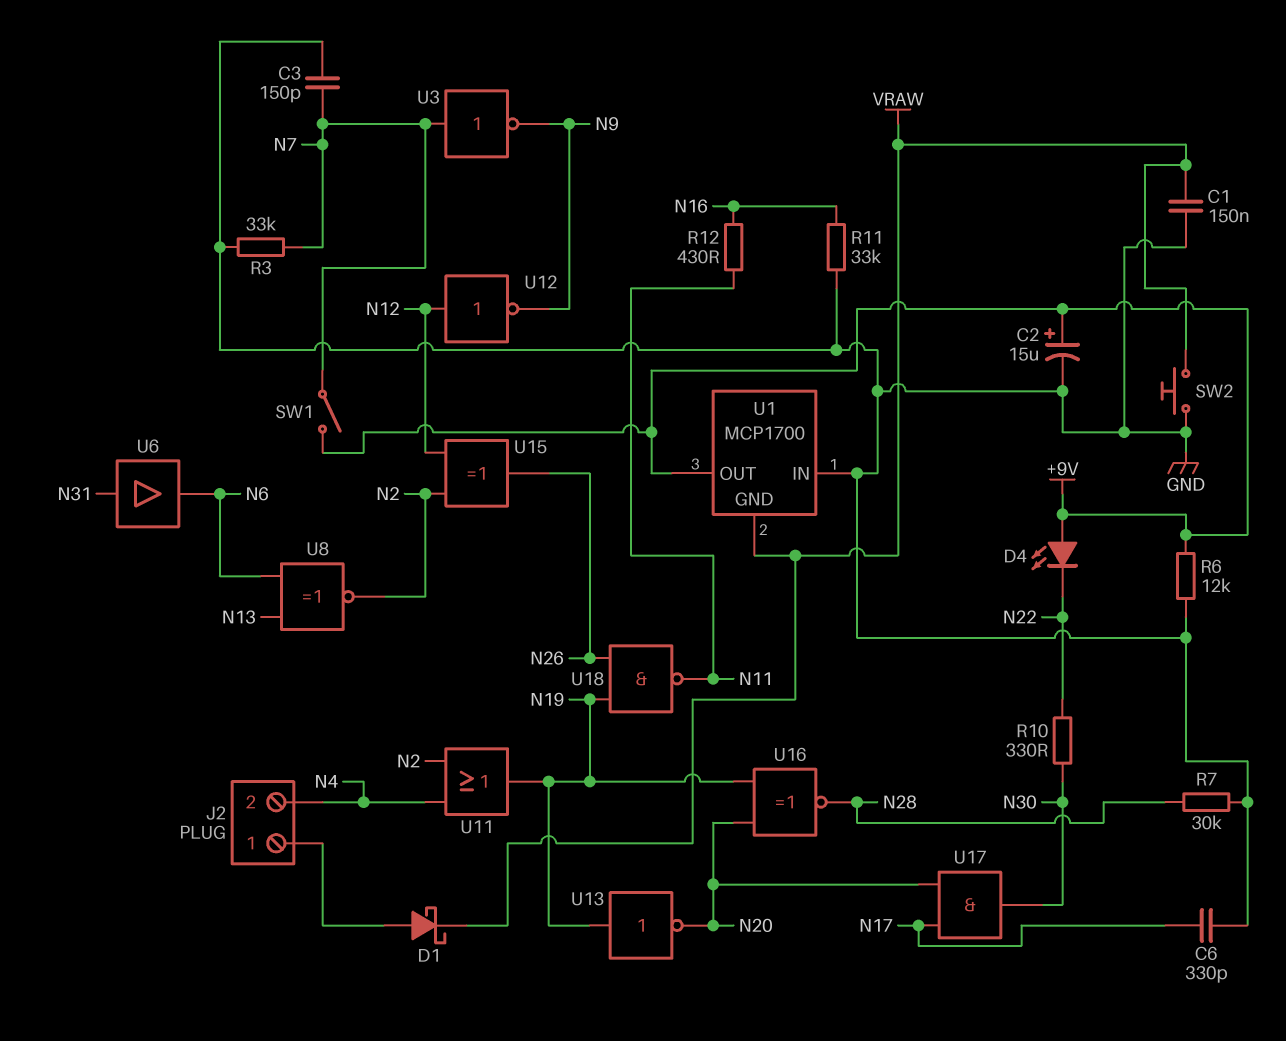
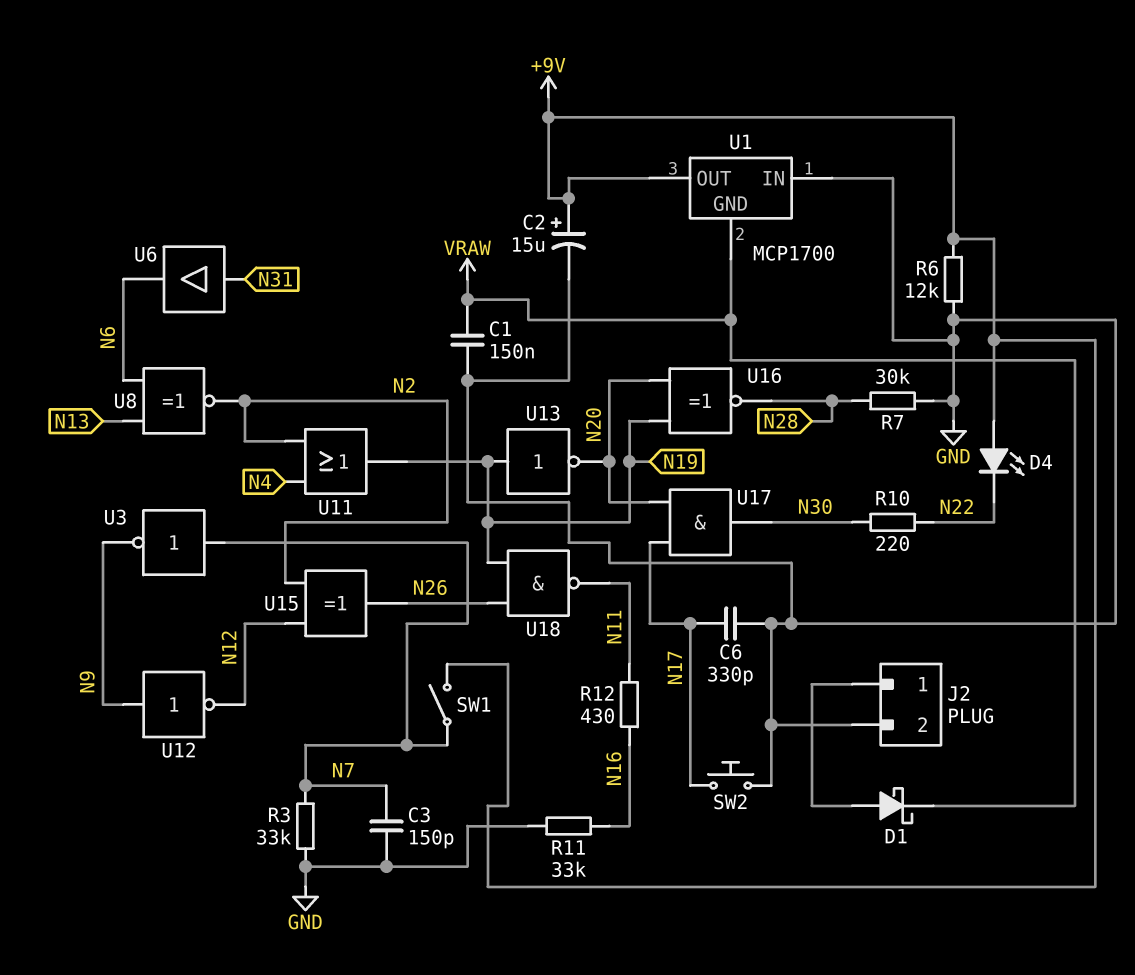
J2 pin 2: N4 -> GND
R10: 330 (N22, N30) -> 220 (N22, N30)
SW2: button (GND, VRAW) -> button (GND, N17)
U12: NOT (in N12, out N9) -> NOT (in N9, out N12)

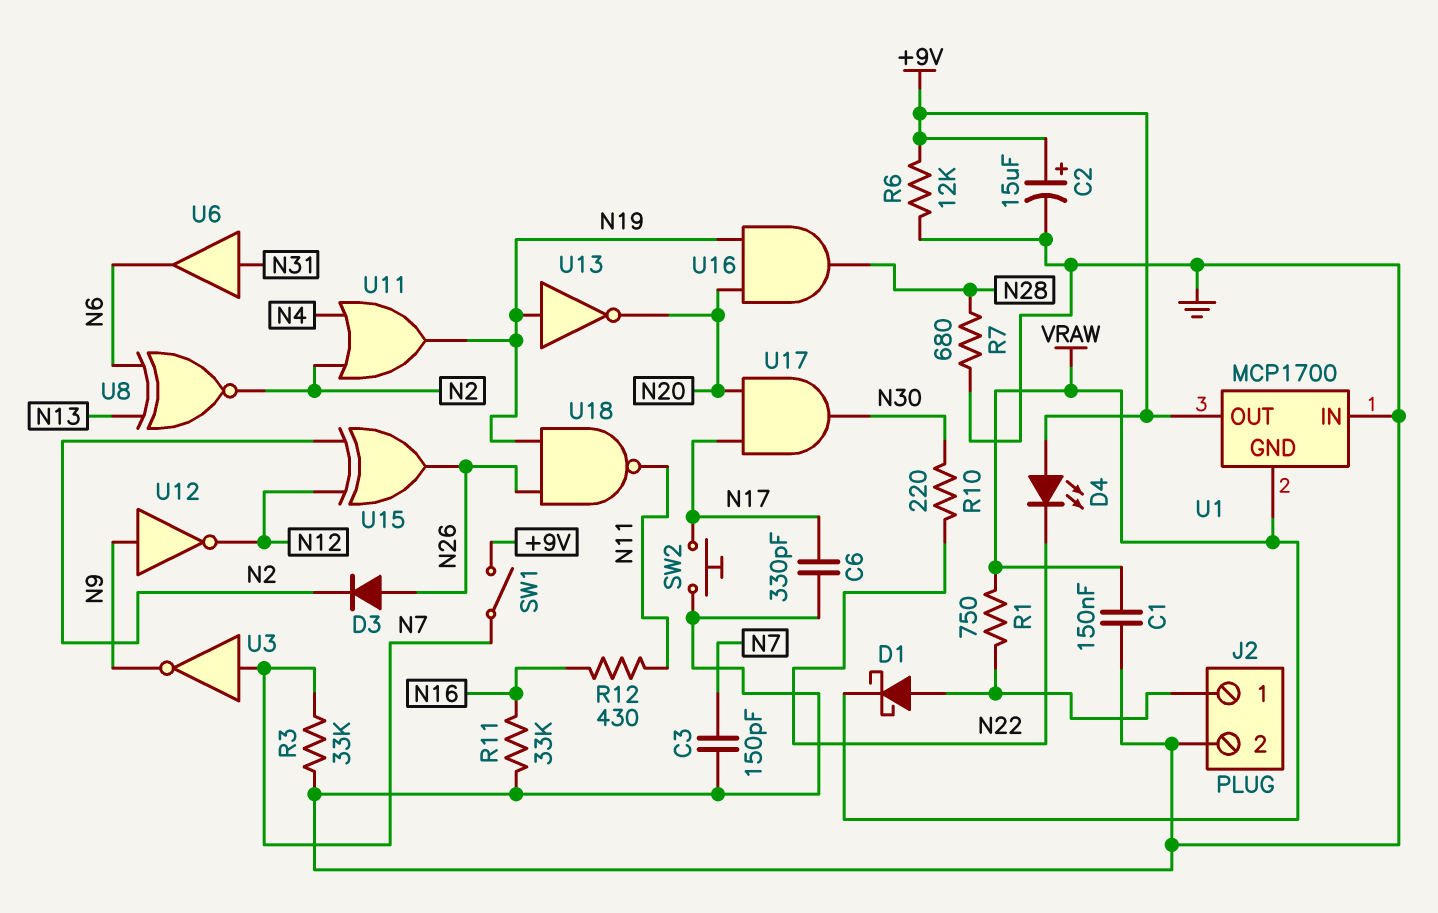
D3: none -> diode (A N26, K N2)
R1: none -> 750 (J2/1, VRAW)
R7: 30k (GND, N28) -> 680 (GND, N28)
U16: XNOR (in N19, in N20, out N28) -> AND (in N19, in N20, out N28)

